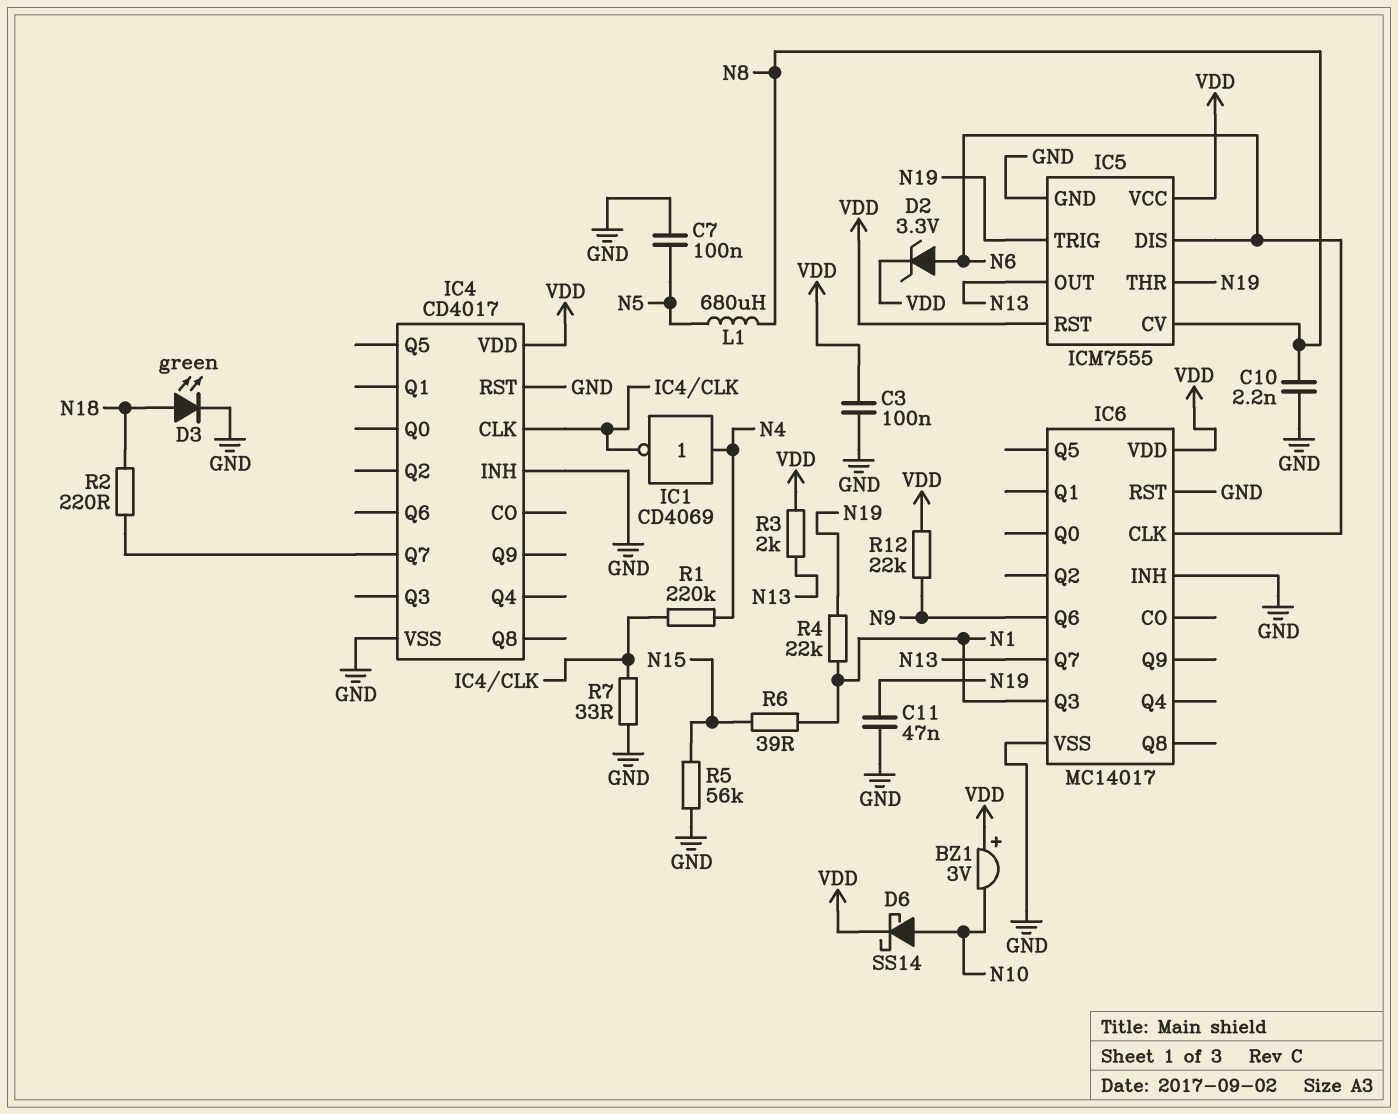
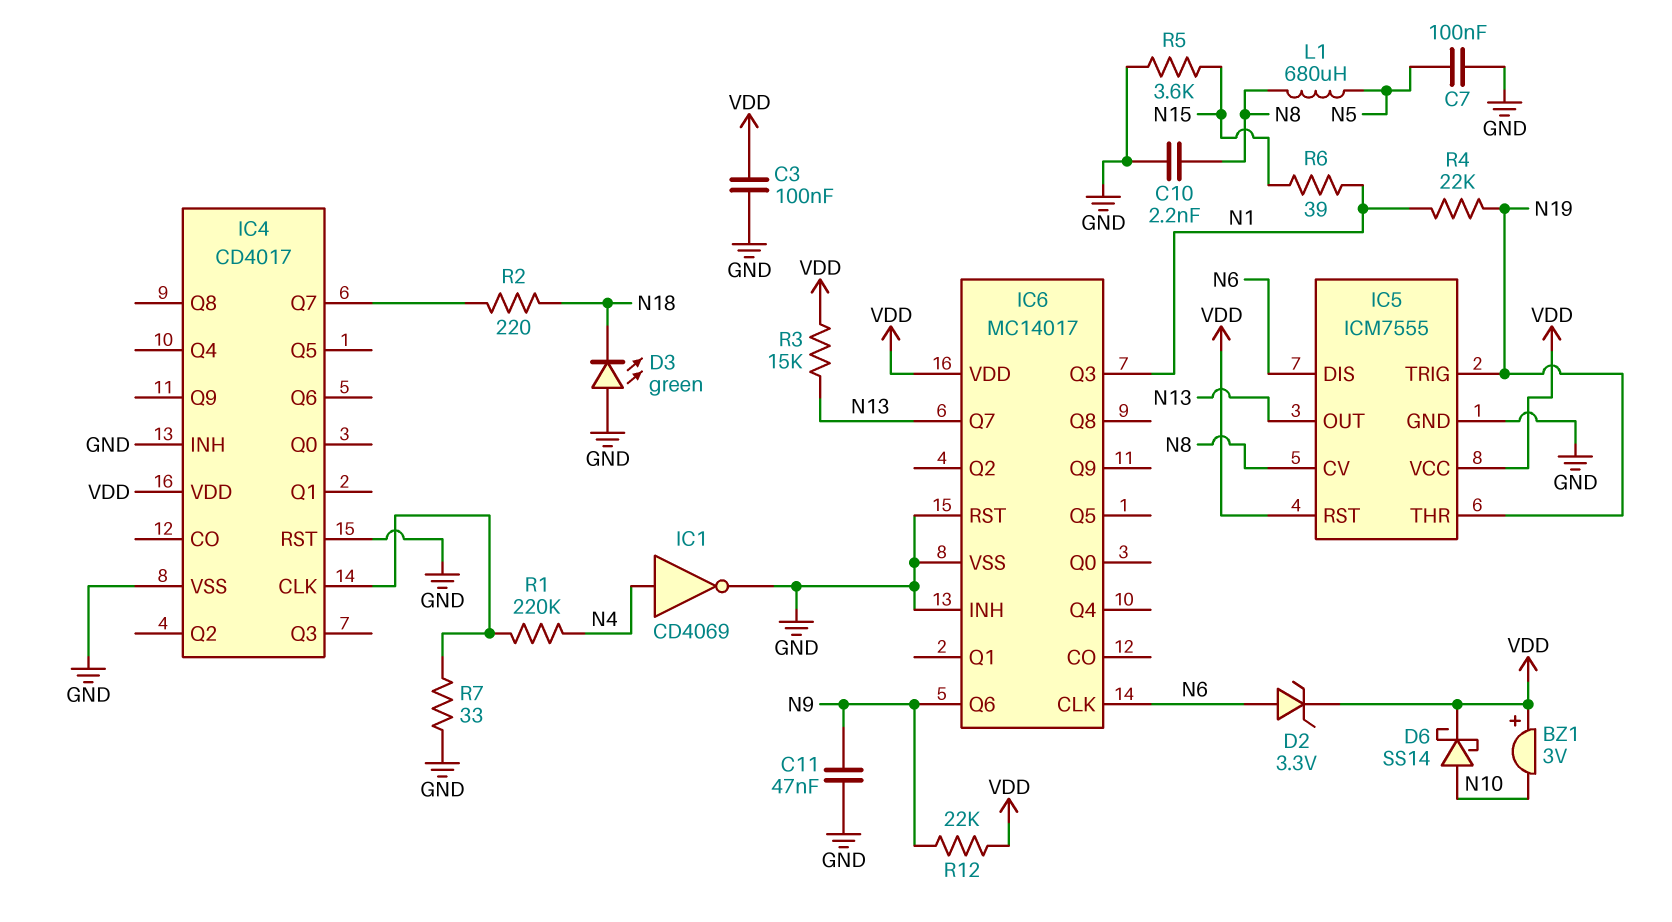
C11: 47nF (GND, N19) -> 47nF (GND, N9)
D3: LED green (A N18, K GND) -> LED green (A GND, K N18)
IC1: NOT CD4069 (in N4, out IC4/CLK) -> NOT CD4069 (in N4, out GND)
R3: 2k (N13, VDD) -> 15k (N13, VDD)
R5: 56k (GND, N15) -> 3.6k (GND, N15)

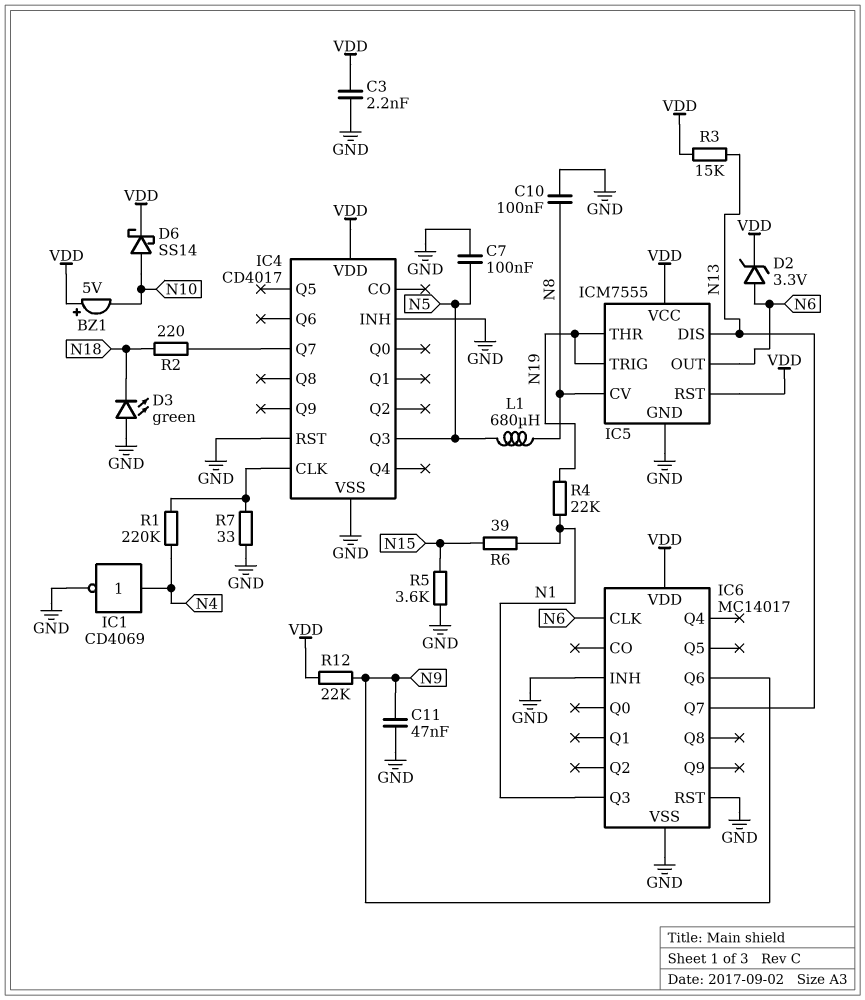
BZ1: buzzer 3V (plus VDD, minus N10) -> buzzer 5V (plus VDD, minus N10)
C3: 100nF (GND, VDD) -> 2.2nF (GND, VDD)
C10: 2.2nF (GND, N8) -> 100nF (GND, N8)
IC4 pin Q3: none -> N5
IC5 pin DIS: N6 -> N13
IC5 pin OUT: N13 -> N6

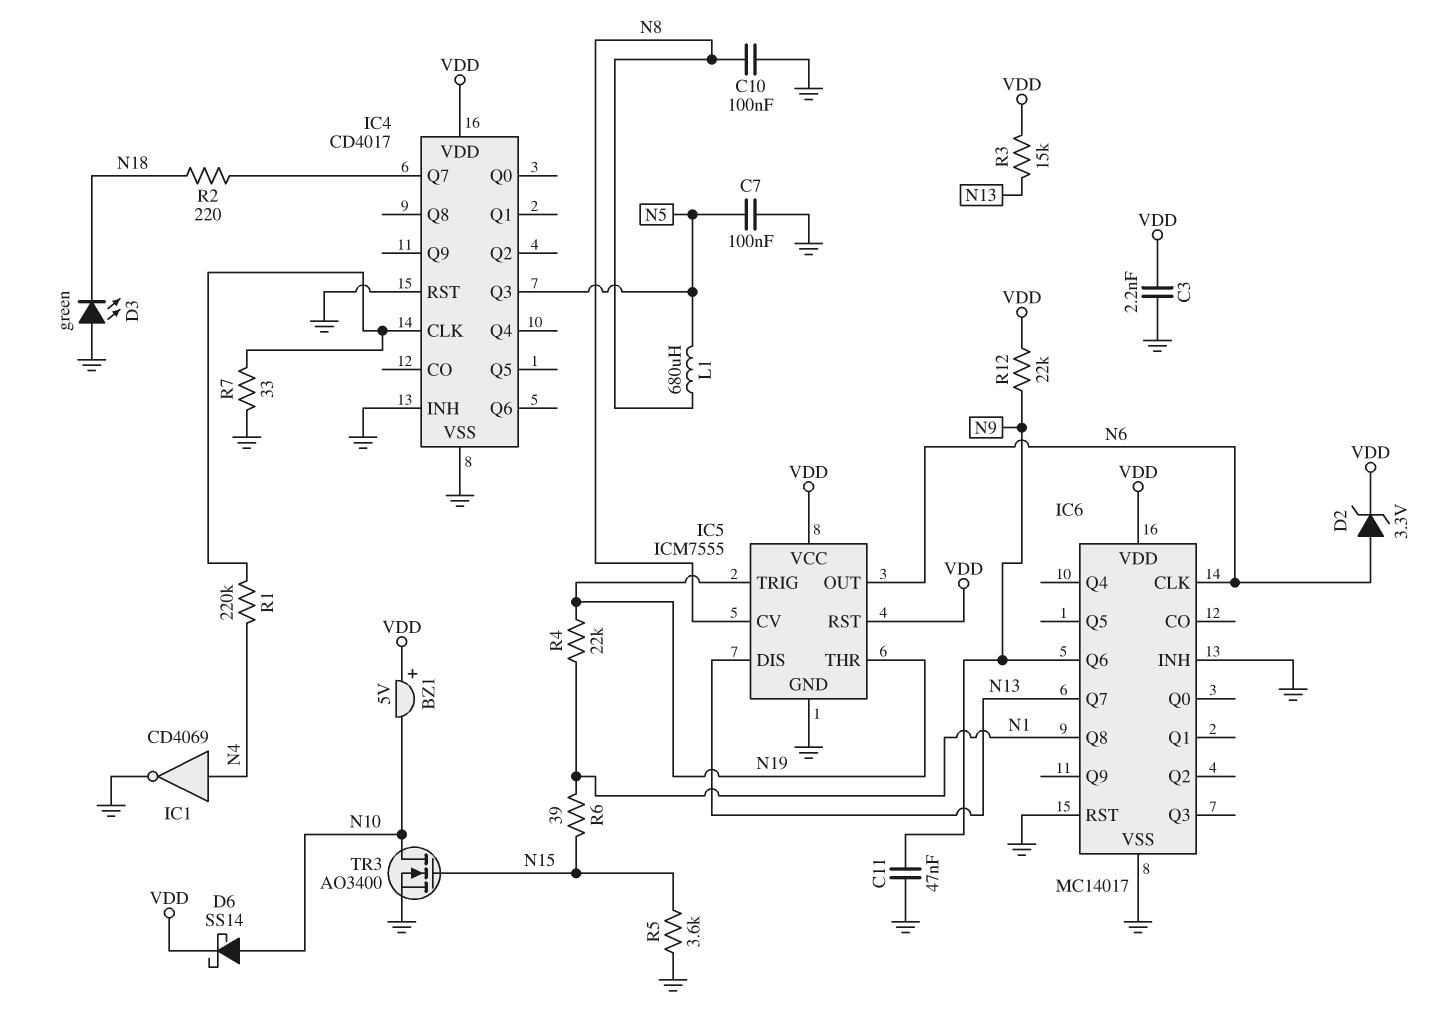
IC6 pin Q3: N1 -> none
IC6 pin Q8: none -> N1
TR3: none -> NMOS AO3400 (G N15, D N10, S GND)

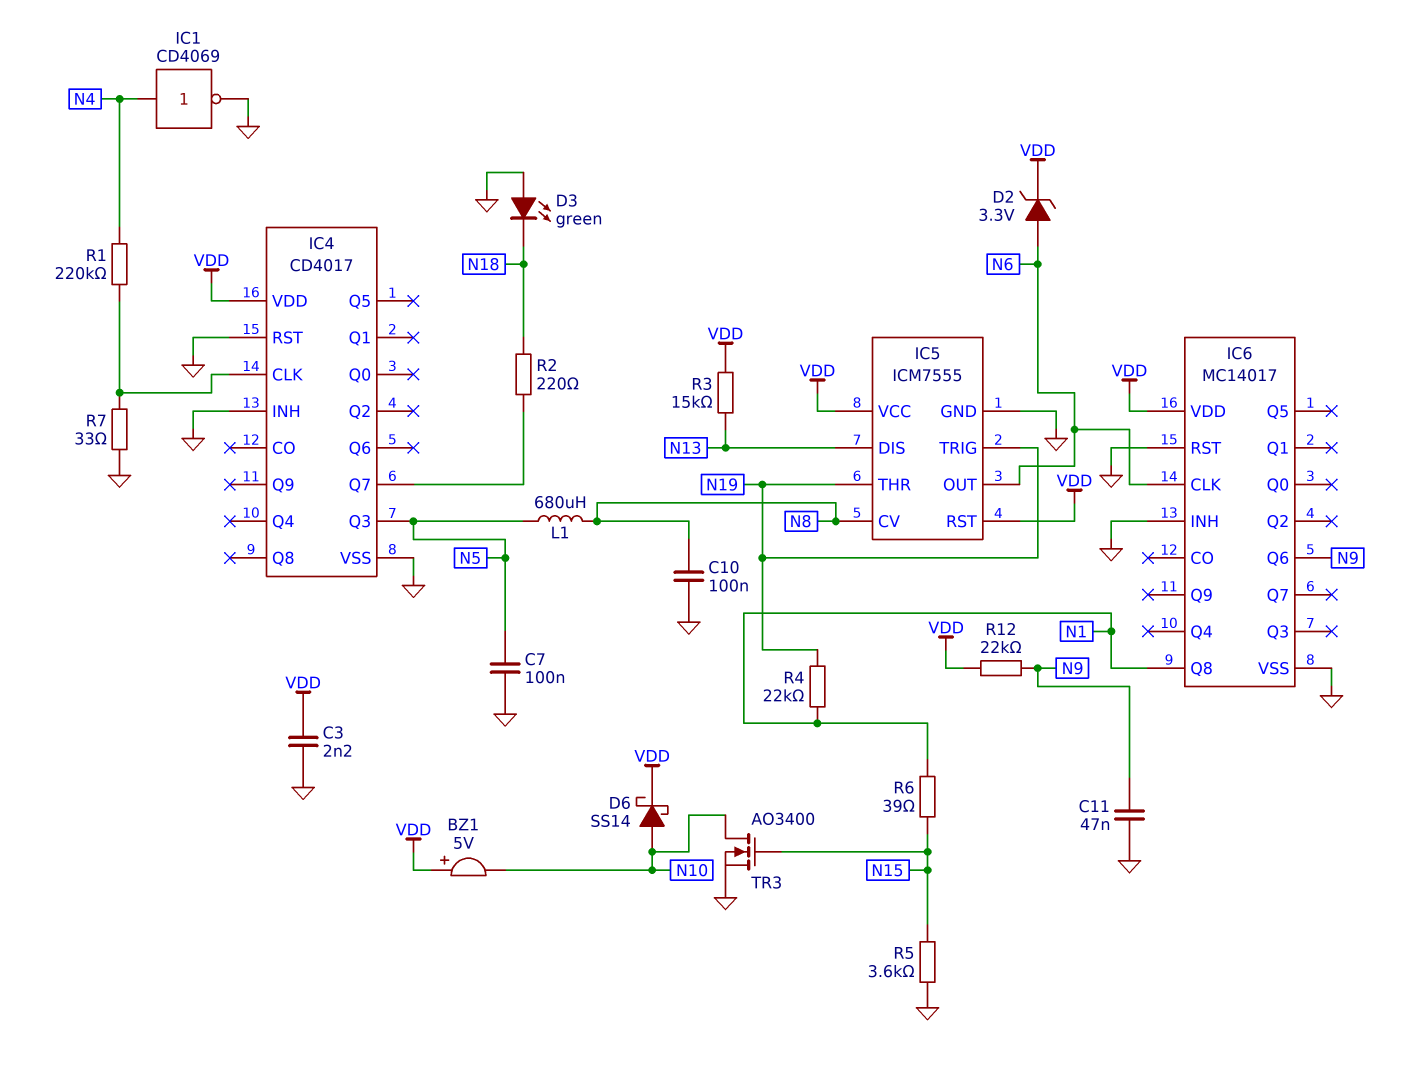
IC6 pin Q7: N13 -> none

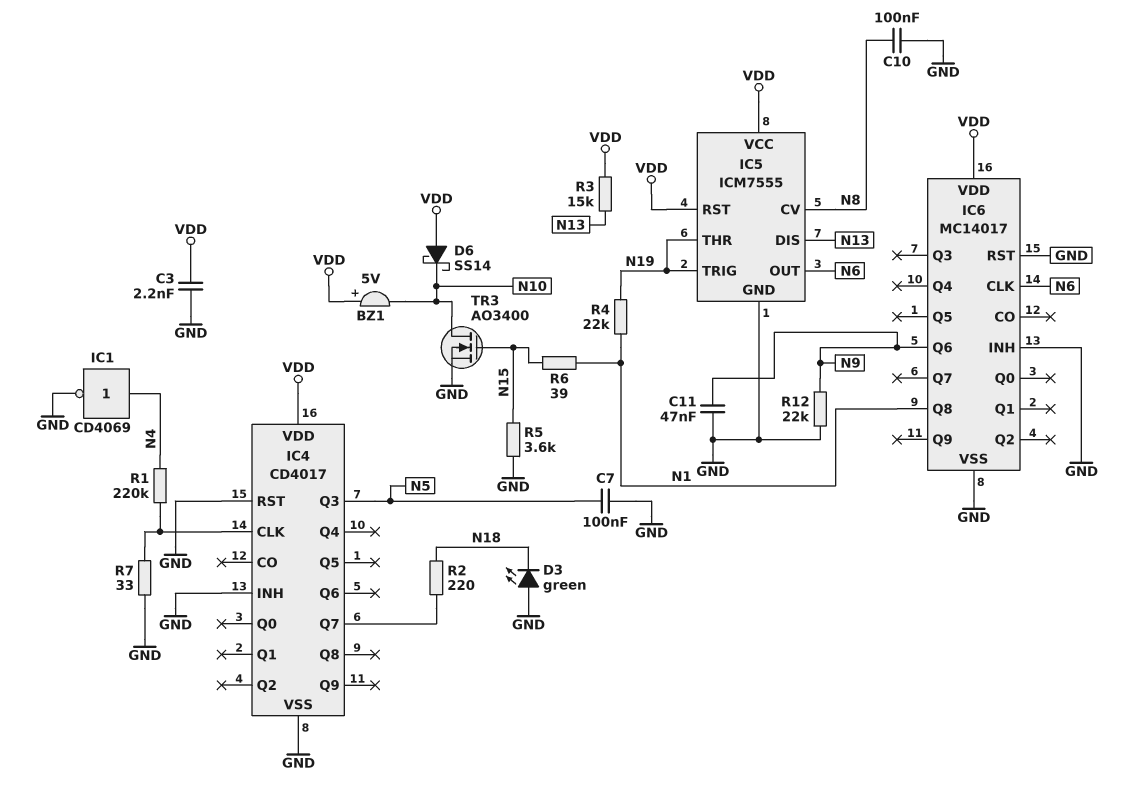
D2: zener 3.3V (A N6, K VDD) -> none
D6: schottky SS14 (A N10, K VDD) -> schottky SS14 (A VDD, K N10)
L1: 680uH (N5, N8) -> none
R12: 22k (N9, VDD) -> 22k (GND, N9)

